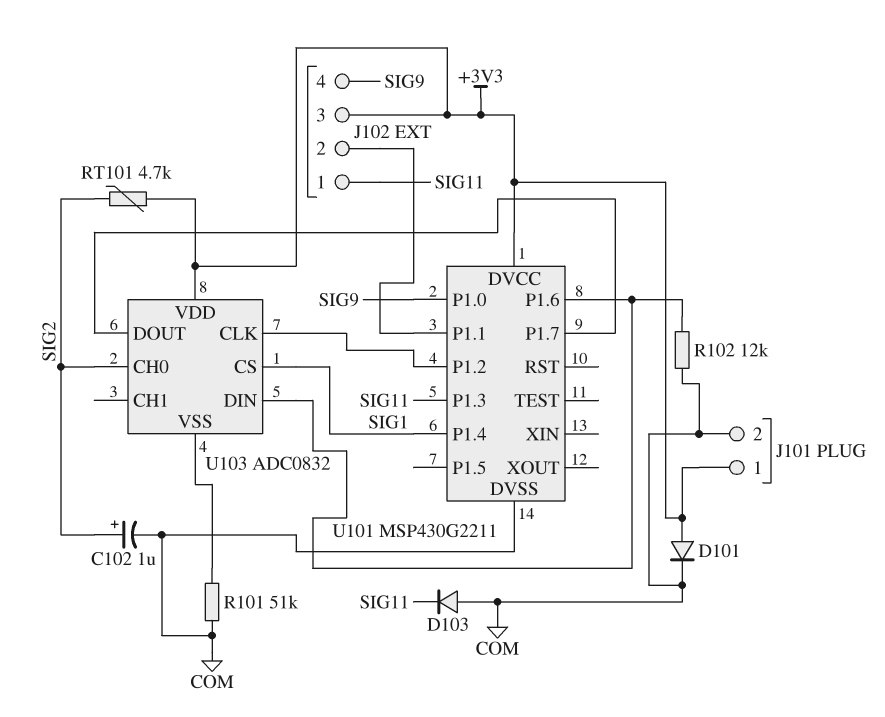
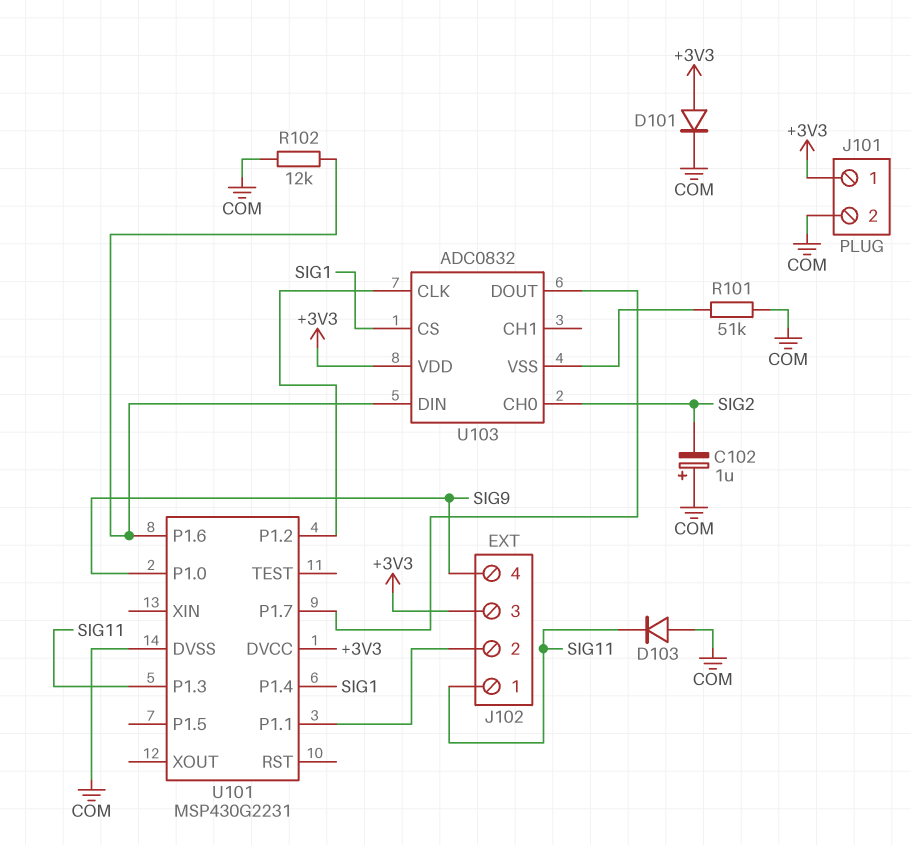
C102: 1uF (plus SIG2, minus COM) -> 1uF (plus COM, minus SIG2)
RT101: 4.7k (+3V3, SIG2) -> none
U101: MSP430G2211 -> MSP430G2231

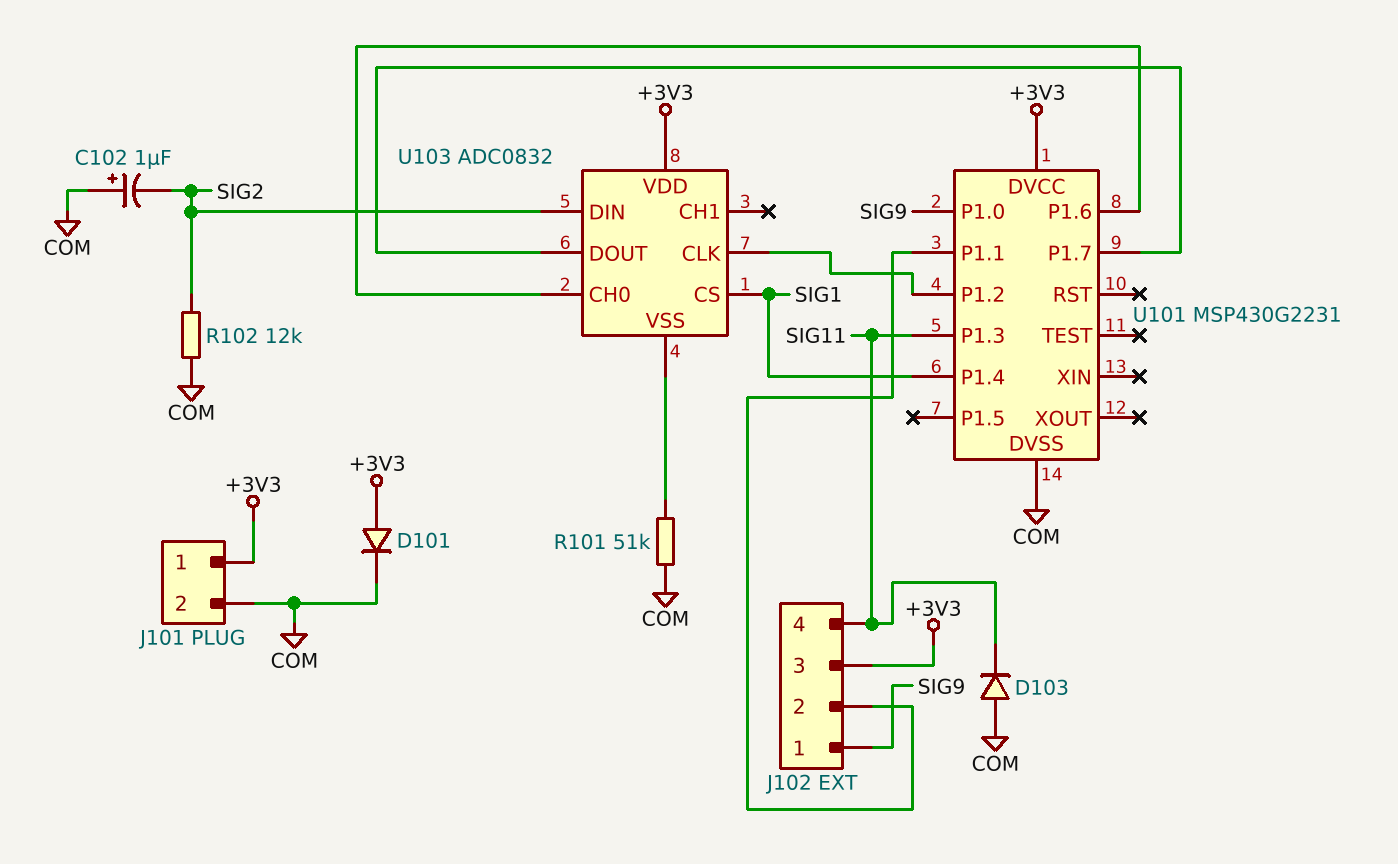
J102 pin 1: SIG11 -> SIG9
J102 pin 4: SIG9 -> SIG11
R102: 12k (COM, U101/P1.6) -> 12k (COM, SIG2)
U103 pin CH0: SIG2 -> U101/P1.6
U103 pin DIN: U101/P1.6 -> SIG2

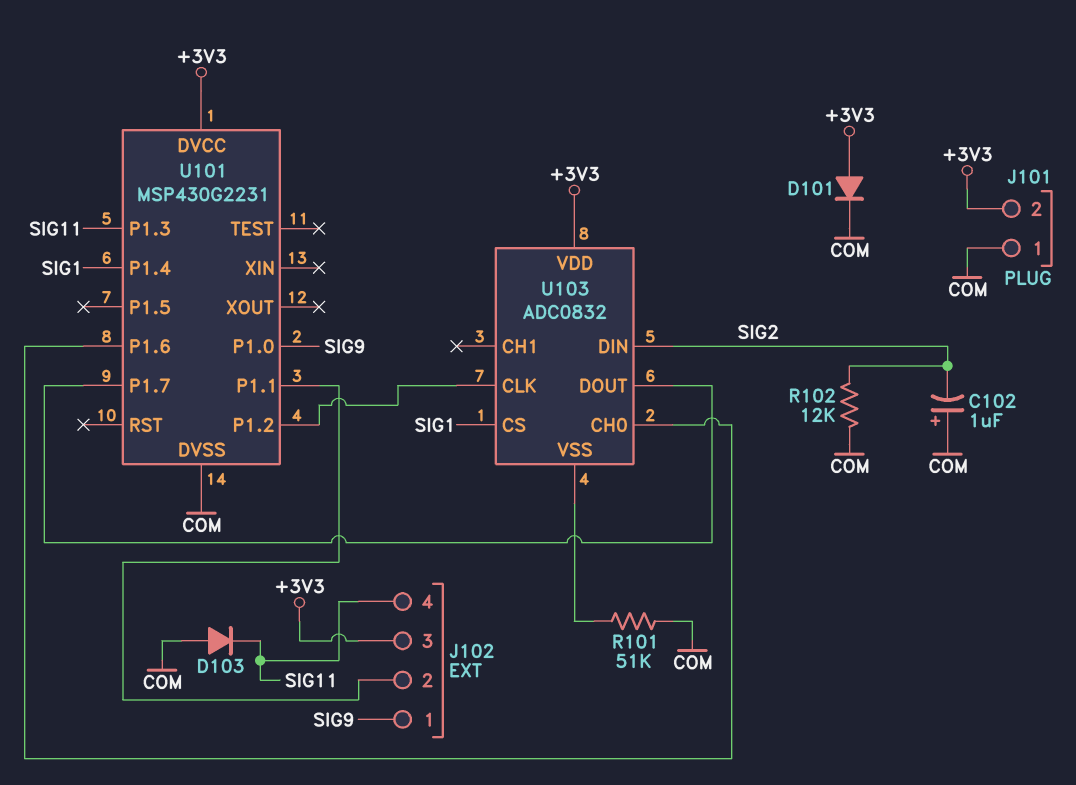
J101 pin 1: +3V3 -> COM
J101 pin 2: COM -> +3V3

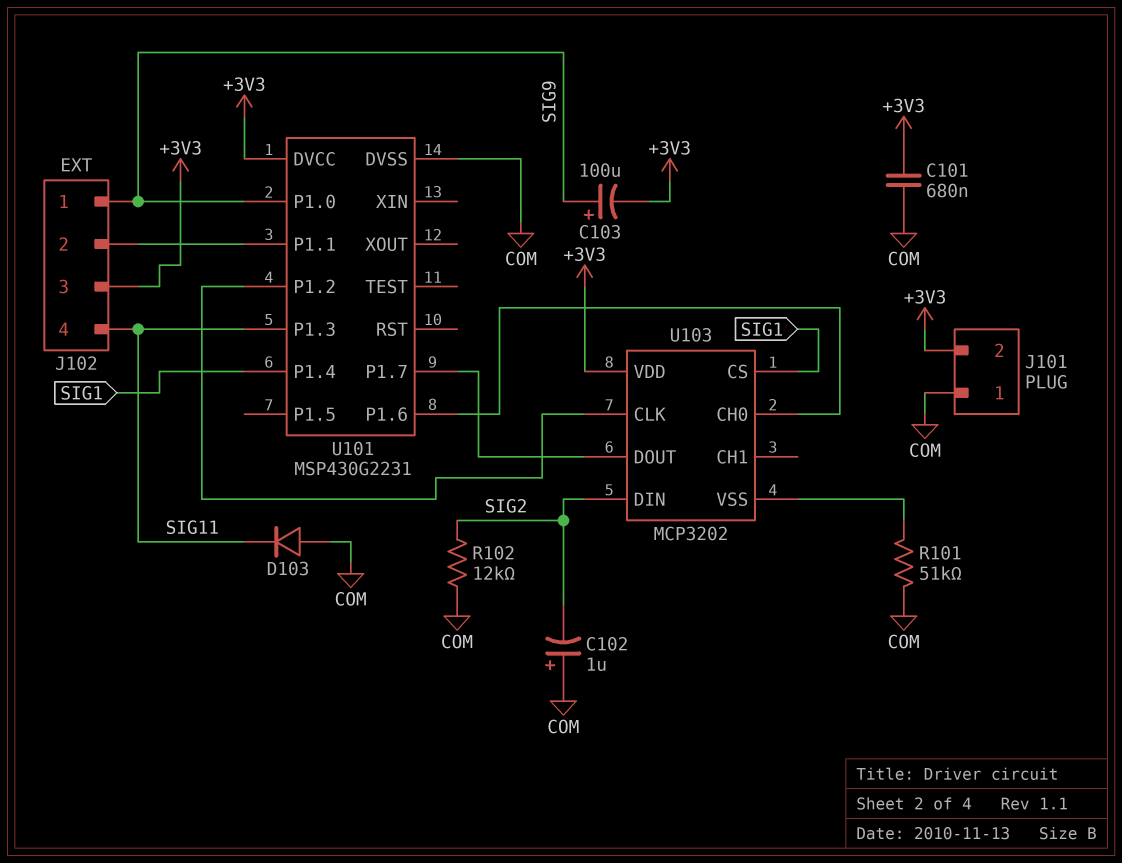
C101: none -> 680nF (+3V3, COM)
C103: none -> 100uF (plus SIG9, minus +3V3)
D101: diode (A +3V3, K COM) -> none
U103: ADC0832 -> MCP3202

